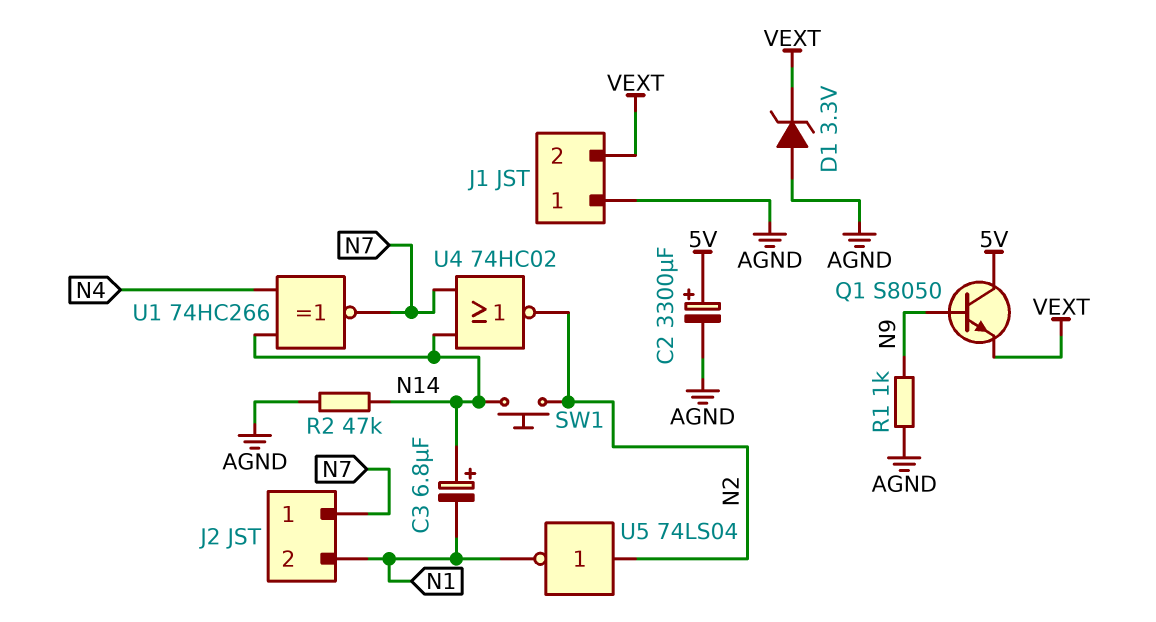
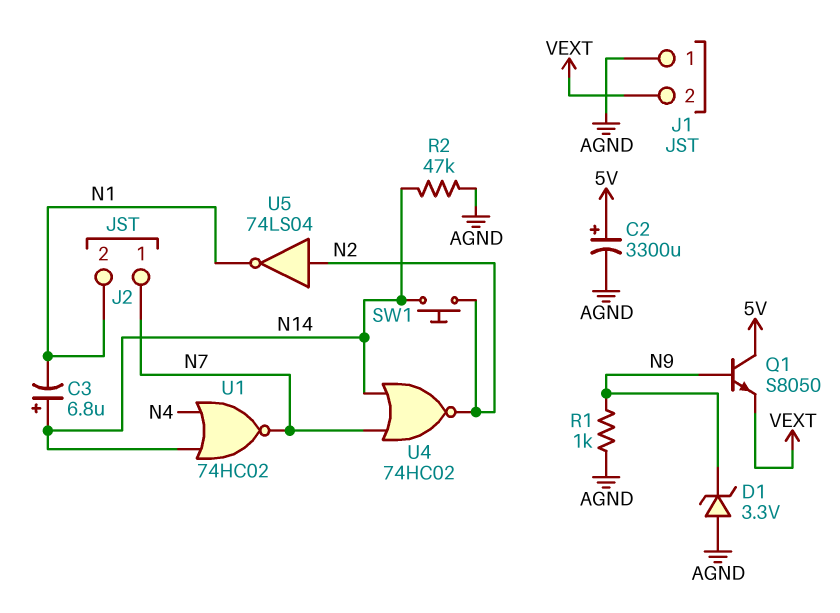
D1: zener 3.3V (A AGND, K VEXT) -> zener 3.3V (A AGND, K N9)
U1: XNOR 74HC266 (in N4, in N14, out N7) -> NOR 74HC02 (in N4, in N14, out N7)

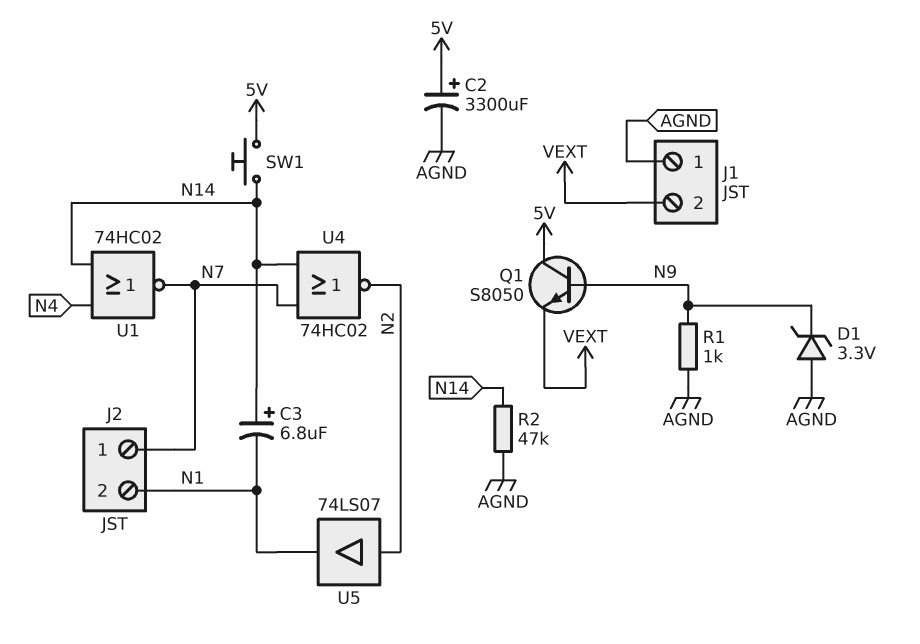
SW1: button (N2, N14) -> button (5V, N14)
U5: NOT 74LS04 (in N2, out N1) -> buffer 74LS07 (in N2, out N1)

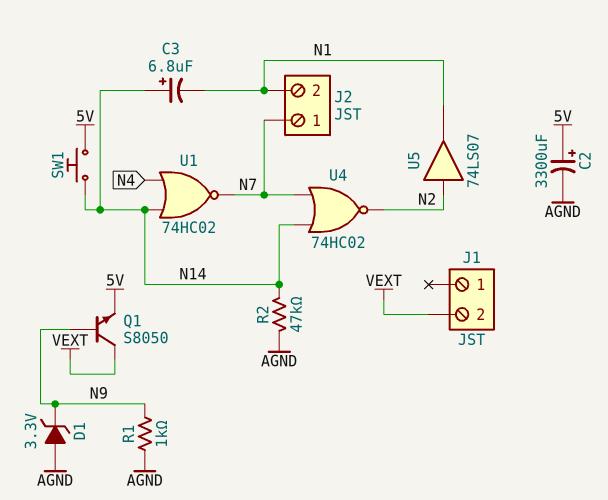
J1 pin 1: AGND -> none
Q1: NPN S8050 (B N9, C 5V, E VEXT) -> NPN S8050 (B N9, C VEXT, E 5V)

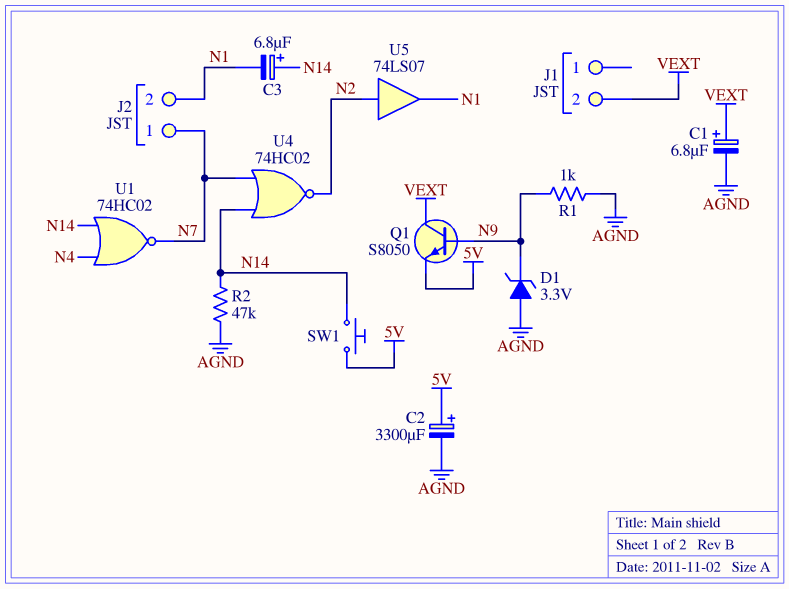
C1: none -> 6.8uF (plus VEXT, minus AGND)

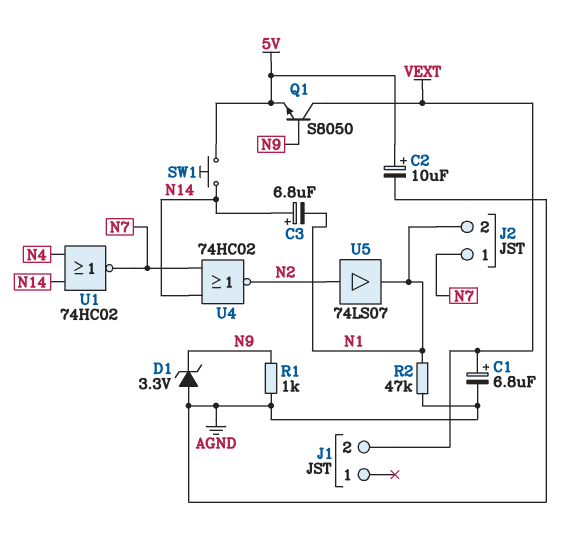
C2: 3300uF (plus 5V, minus AGND) -> 10uF (plus 5V, minus AGND)
R2: 47k (AGND, N14) -> 47k (AGND, N1)

